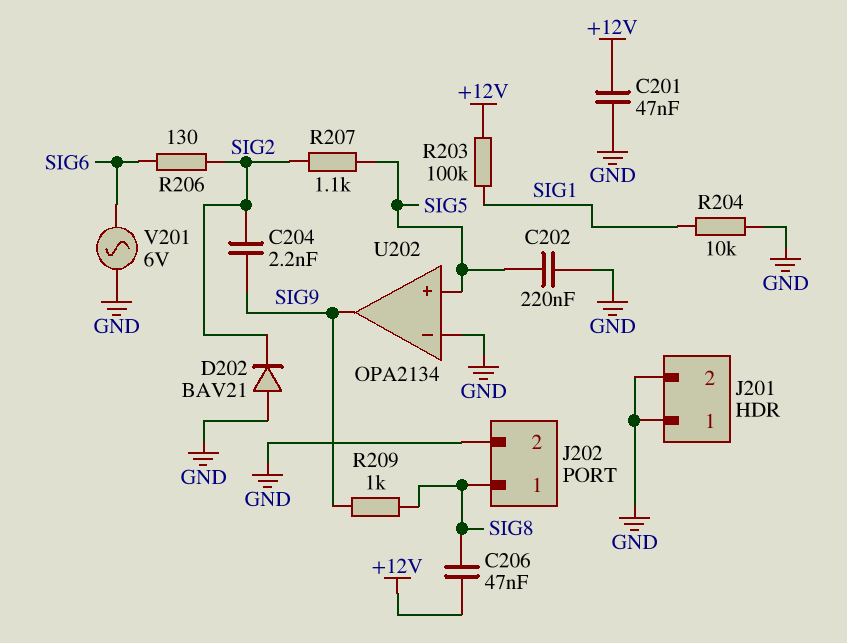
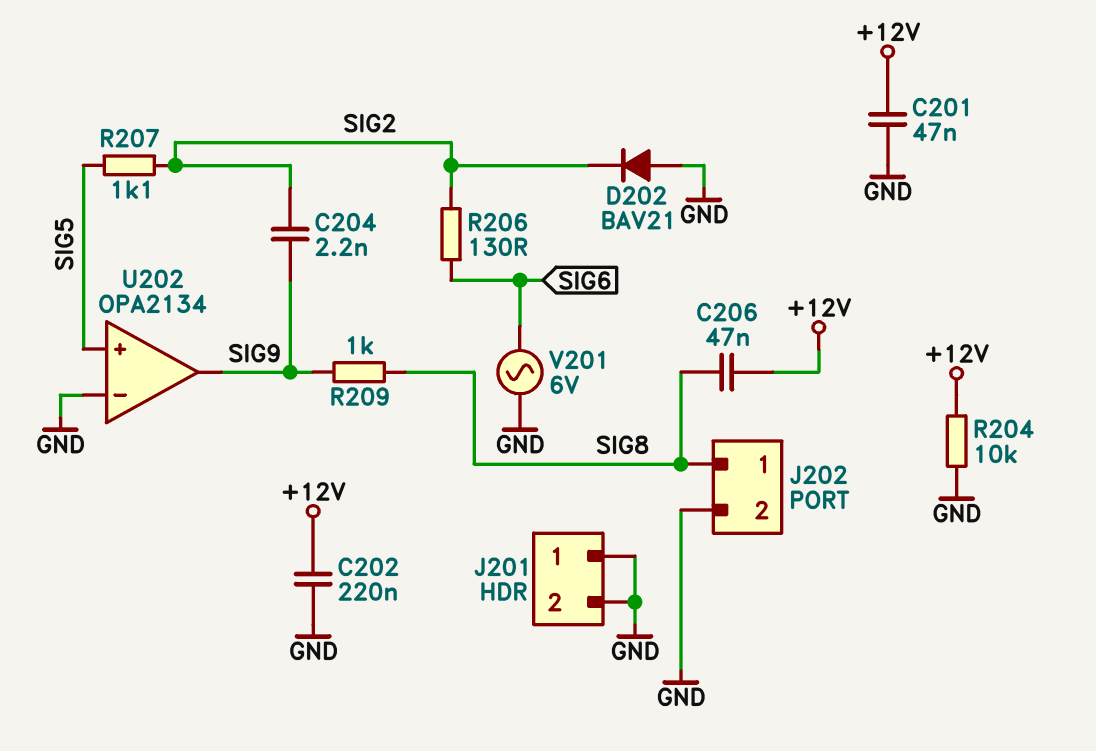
C202: 220nF (GND, SIG5) -> 220nF (+12V, GND)
R203: 100k (+12V, SIG1) -> none
R204: 10k (GND, SIG1) -> 10k (+12V, GND)

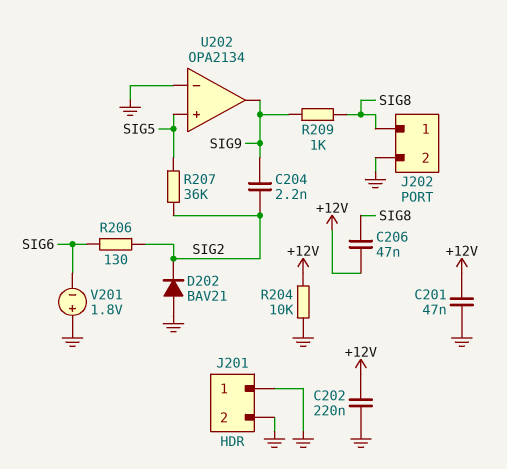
R207: 1.1k (SIG2, SIG5) -> 36k (SIG2, SIG5)
V201: AC 6V (GND, SIG6) -> 1.8V (plus GND, minus SIG6)

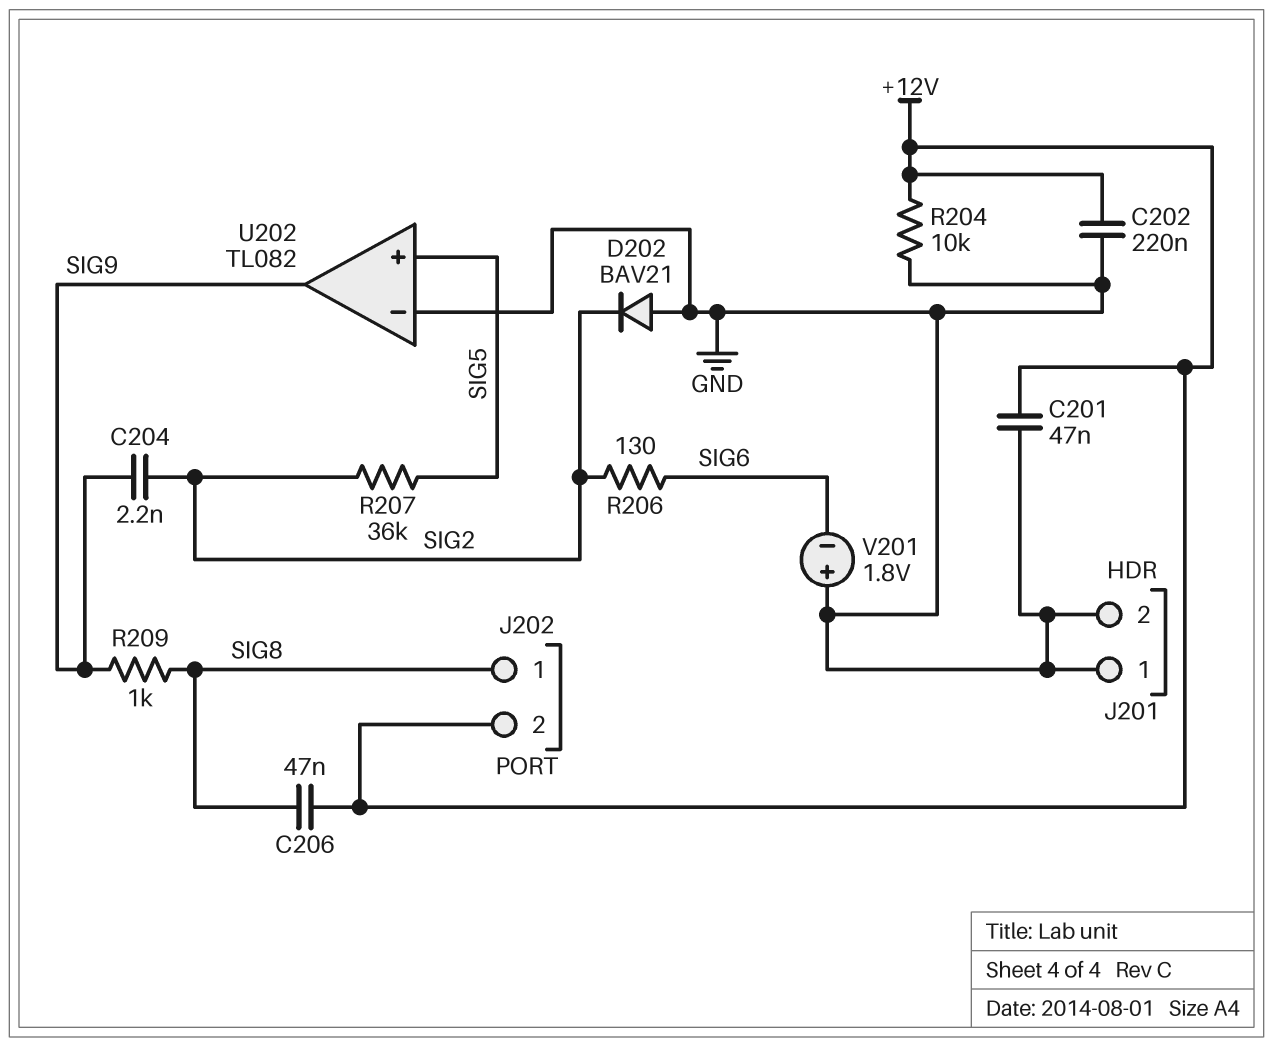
J202 pin 2: GND -> +12V
U202: OPA2134 -> TL082

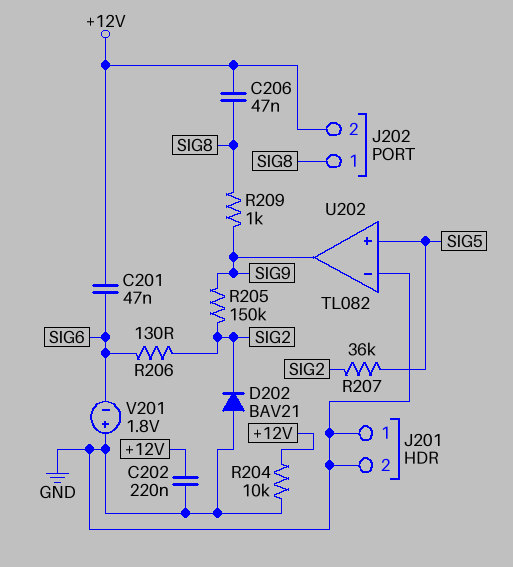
C201: 47nF (+12V, GND) -> 47nF (+12V, SIG6)
C204: 2.2nF (SIG2, SIG9) -> none
R205: none -> 150k (SIG2, SIG9)

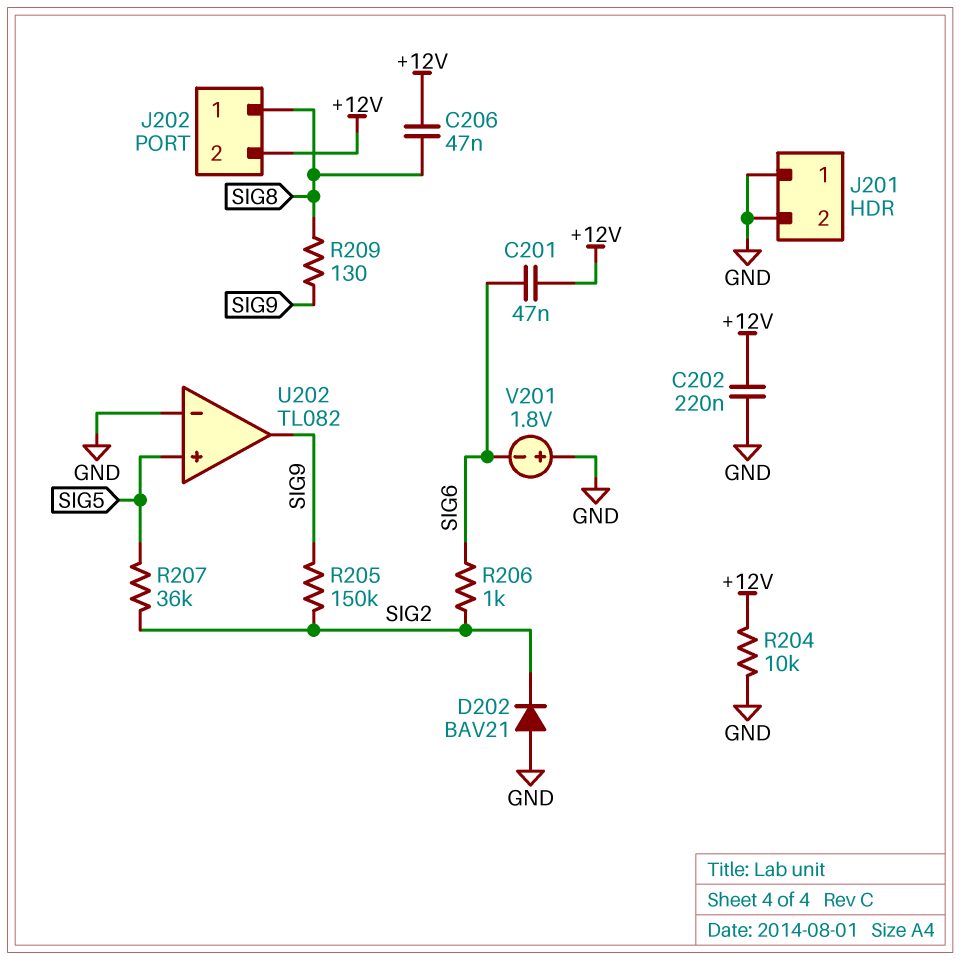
R206: 130 (SIG2, SIG6) -> 1k (SIG2, SIG6)
R209: 1k (SIG8, SIG9) -> 130 (SIG8, SIG9)

